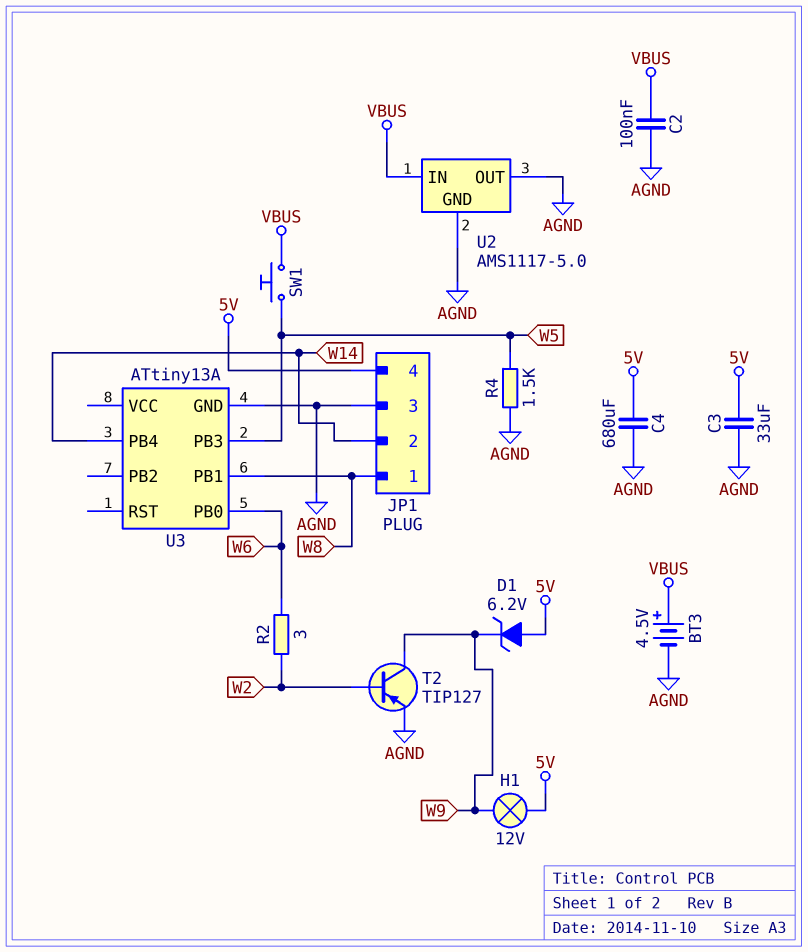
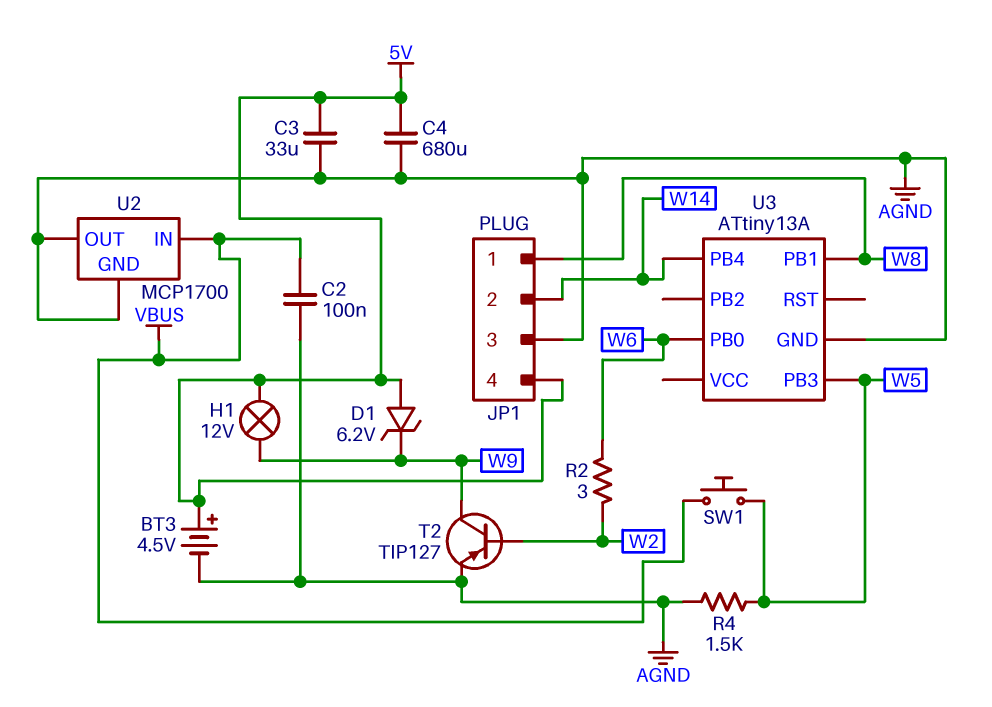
BT3: 4.5V (plus VBUS, minus AGND) -> 4.5V (plus 5V, minus AGND)
U2: AMS1117-5.0 -> MCP1700

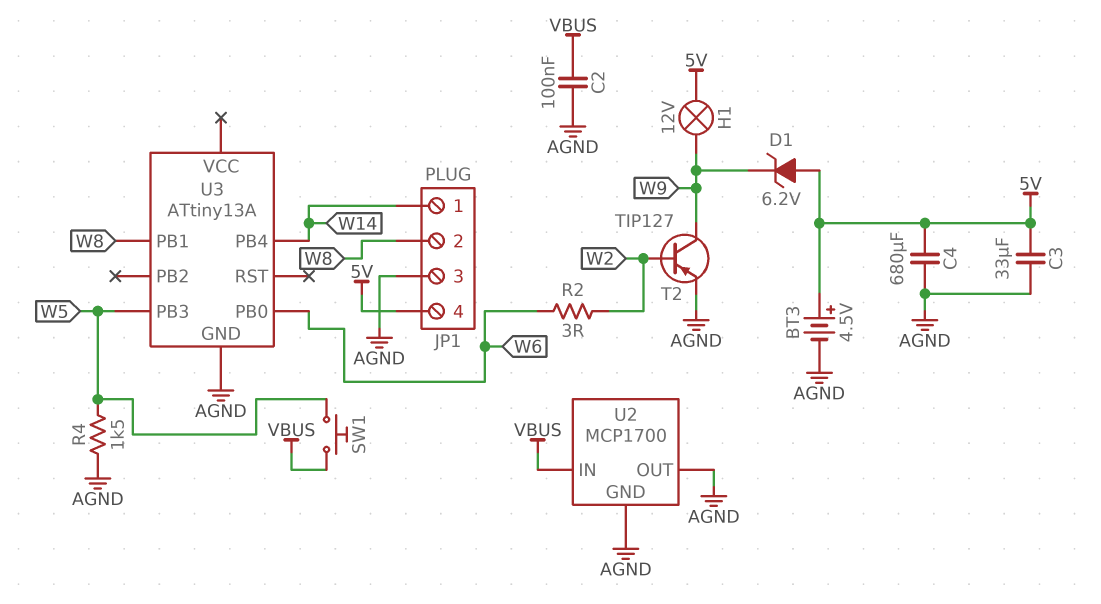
JP1 pin 1: W8 -> W14
JP1 pin 2: W14 -> W8

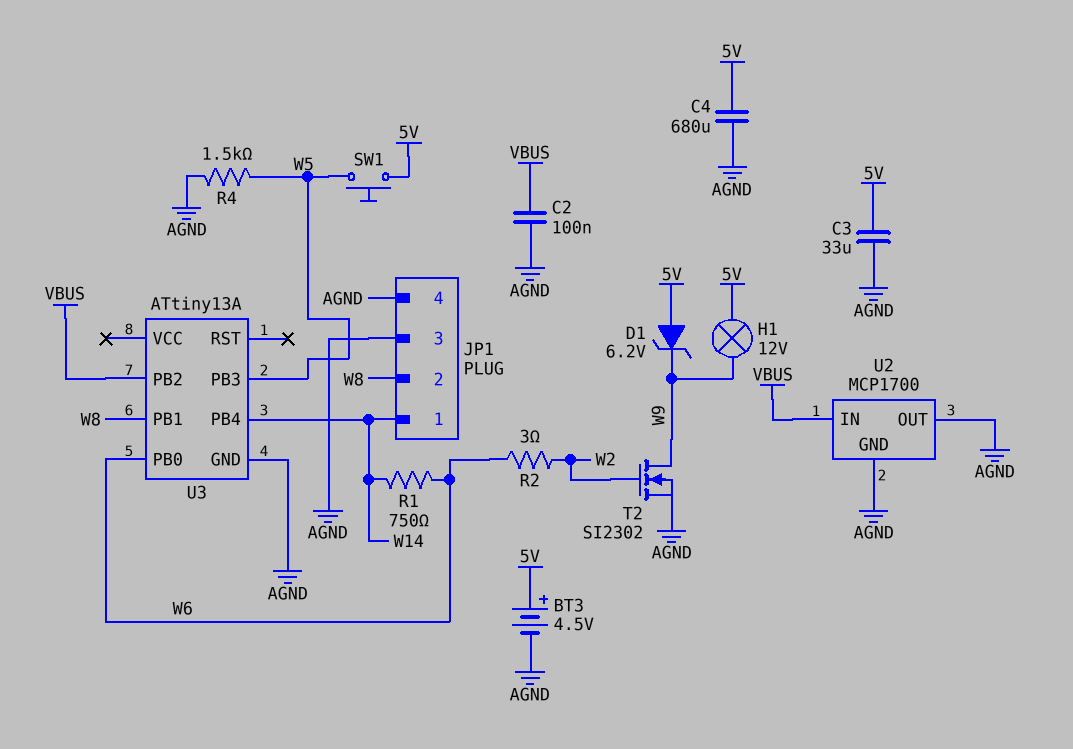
JP1 pin 4: 5V -> AGND
R1: none -> 750 (W6, W14)
SW1: button (VBUS, W5) -> button (5V, W5)
T2: PNP TIP127 (B W2, C W9, E AGND) -> NMOS SI2302 (G W2, D W9, S AGND)
U3 pin PB2: none -> VBUS

